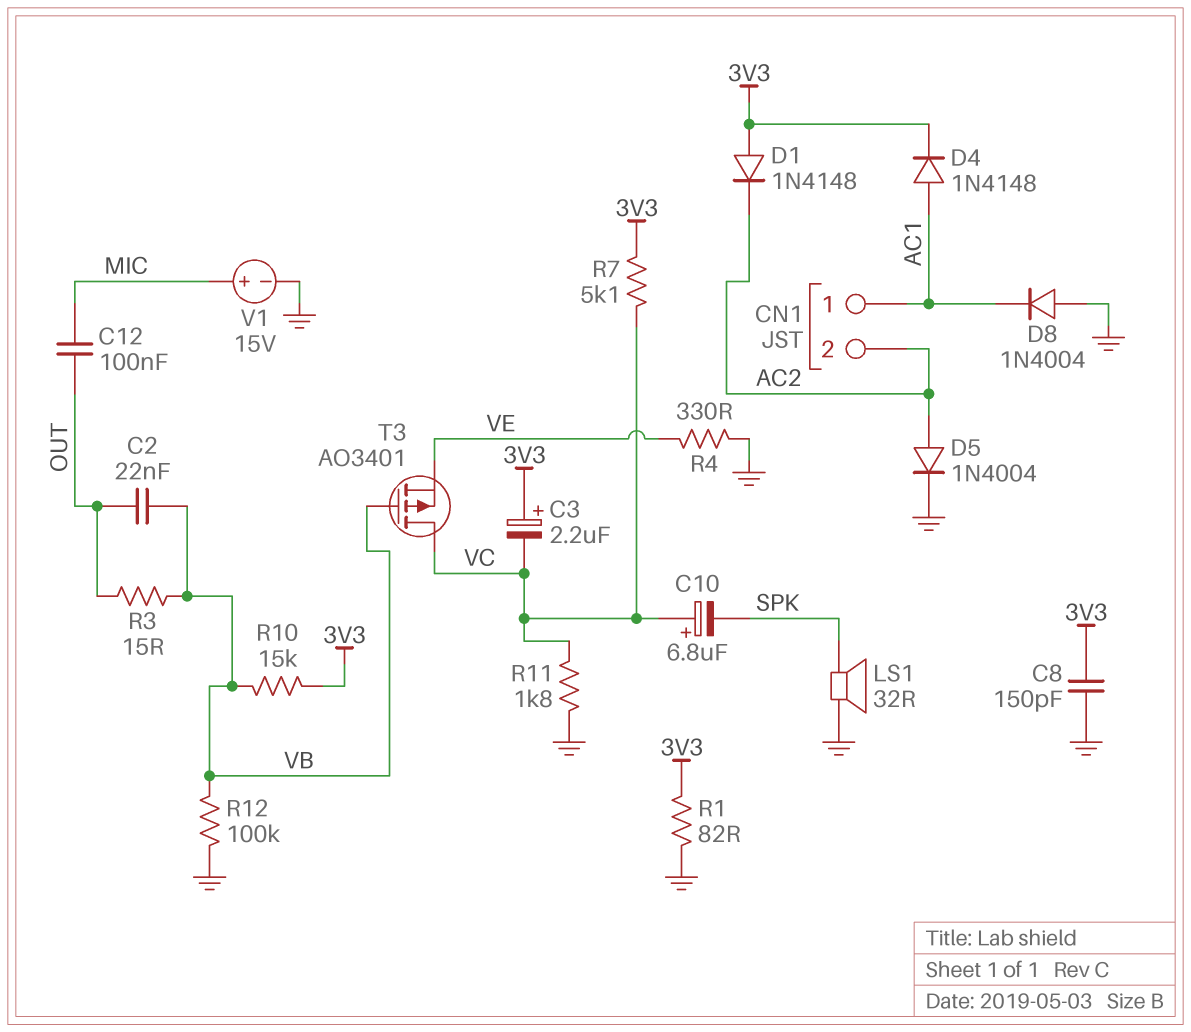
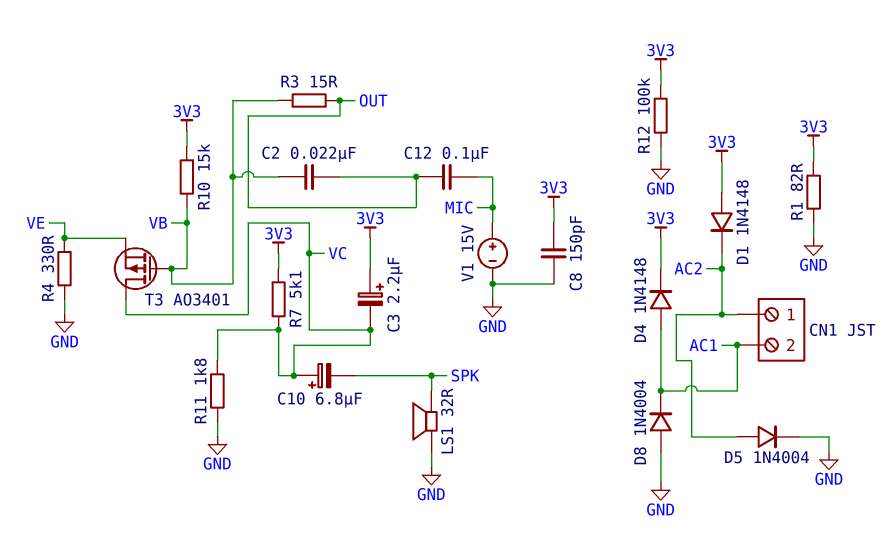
CN1 pin 1: AC1 -> AC2
CN1 pin 2: AC2 -> AC1
R12: 100k (GND, VB) -> 100k (3V3, GND)

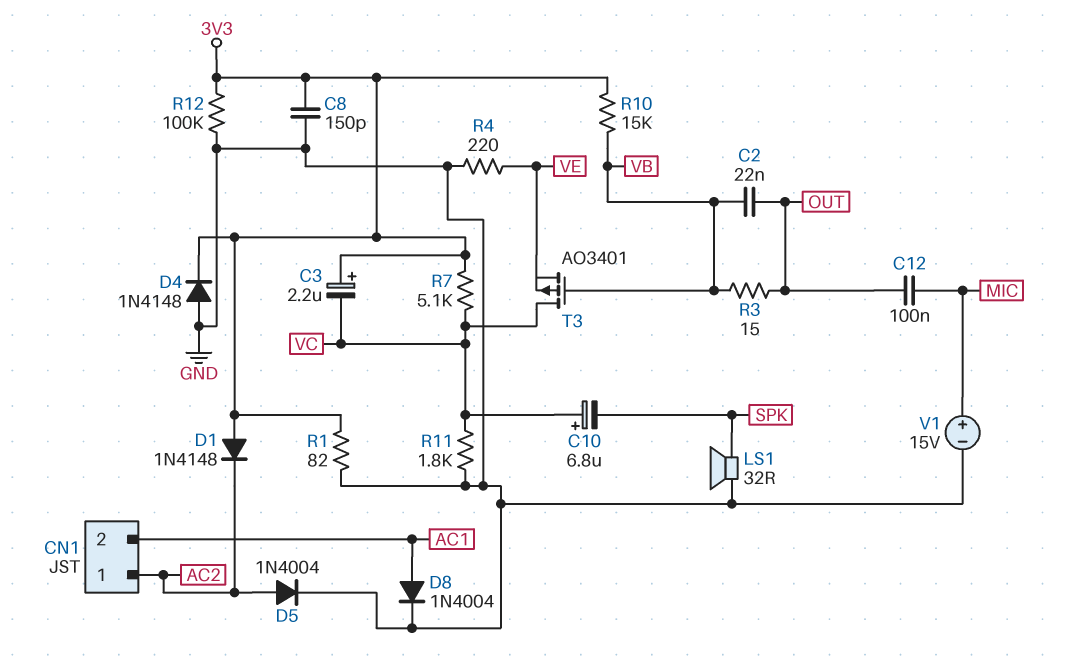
D4: diode 1N4148 (A AC1, K 3V3) -> diode 1N4148 (A GND, K 3V3)
D8: diode 1N4004 (A GND, K AC1) -> diode 1N4004 (A AC1, K GND)
R4: 330 (GND, VE) -> 220 (GND, VE)

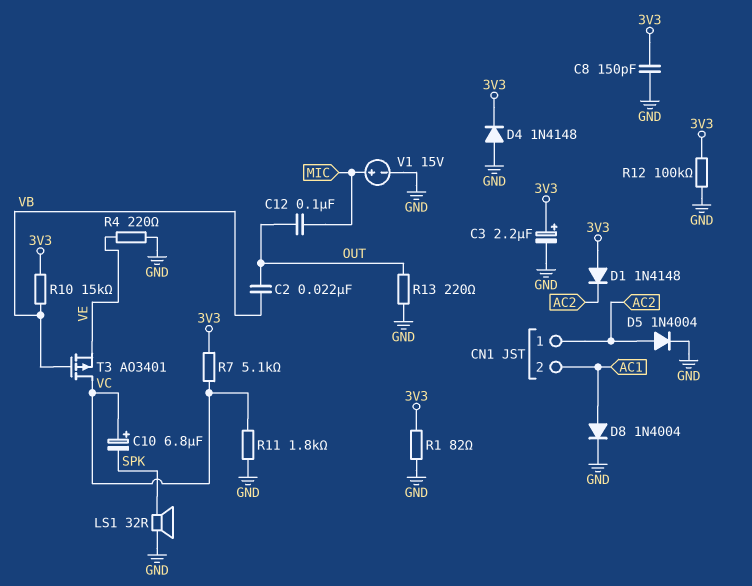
C3: 2.2uF (plus 3V3, minus VC) -> 2.2uF (plus 3V3, minus GND)
R3: 15 (OUT, VB) -> none
R13: none -> 220 (GND, OUT)

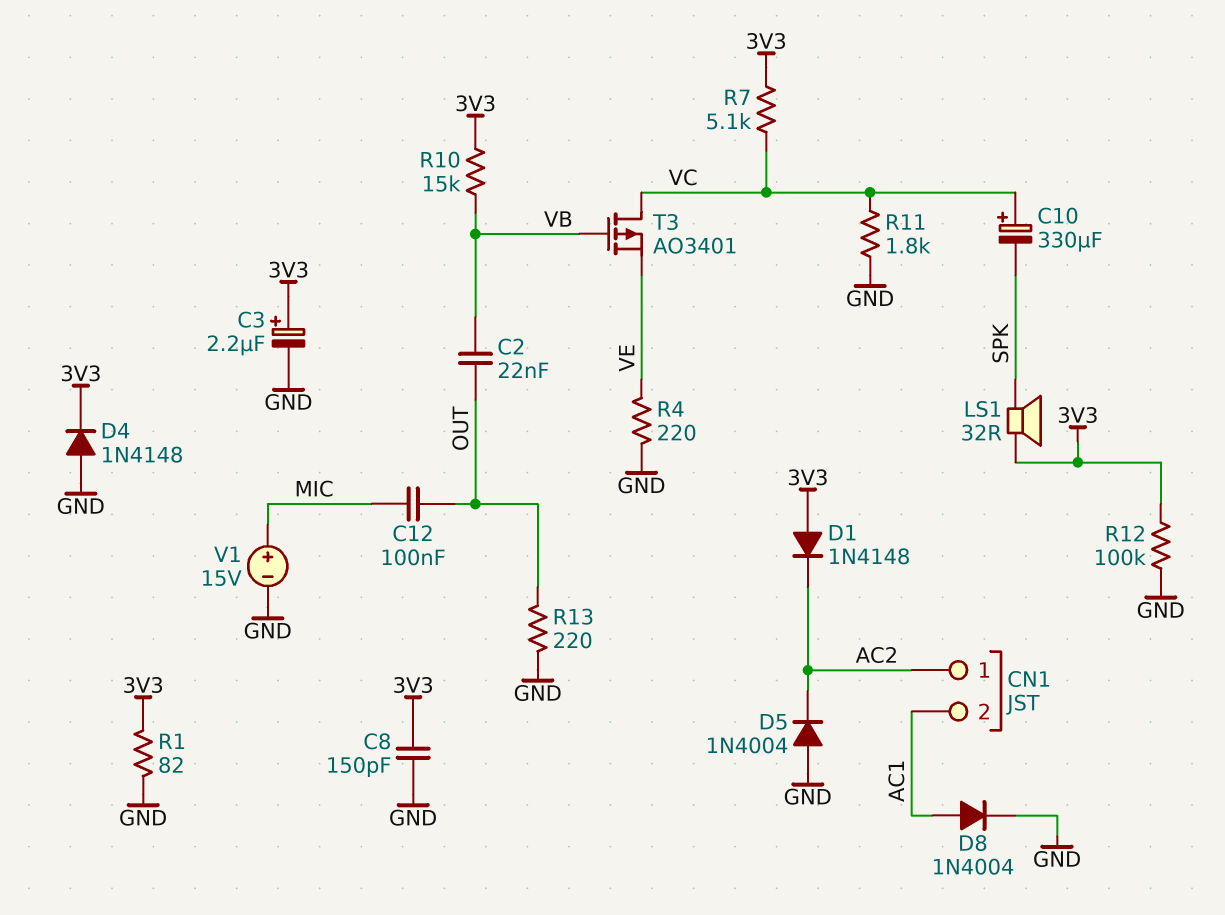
C10: 6.8uF (plus VC, minus SPK) -> 330uF (plus VC, minus SPK)
D5: diode 1N4004 (A AC2, K GND) -> diode 1N4004 (A GND, K AC2)
LS1: speaker 32R (GND, SPK) -> speaker 32R (3V3, SPK)

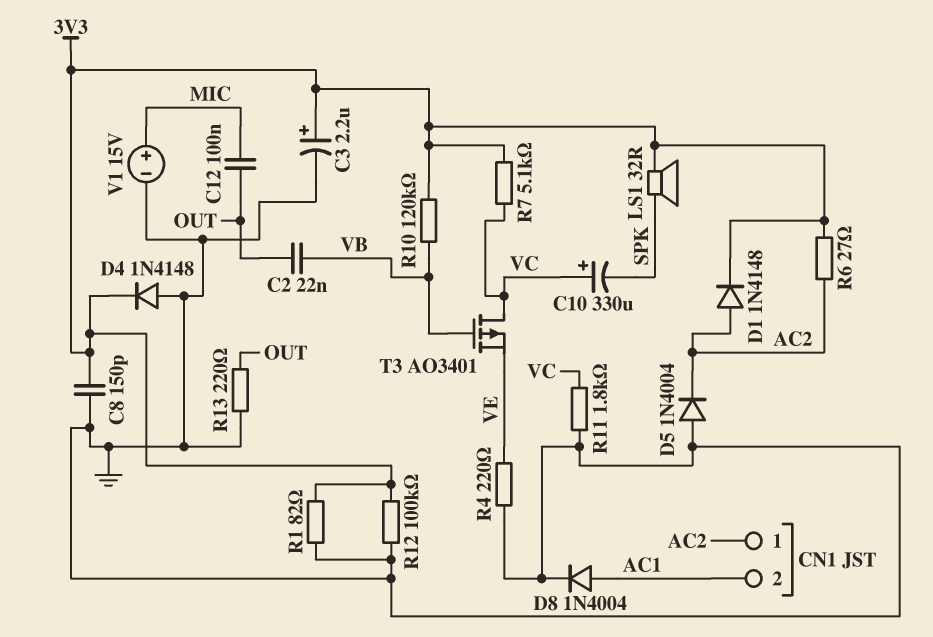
D1: diode 1N4148 (A 3V3, K AC2) -> diode 1N4148 (A AC2, K 3V3)
R6: none -> 27 (3V3, AC2)
R10: 15k (3V3, VB) -> 120k (3V3, VB)

